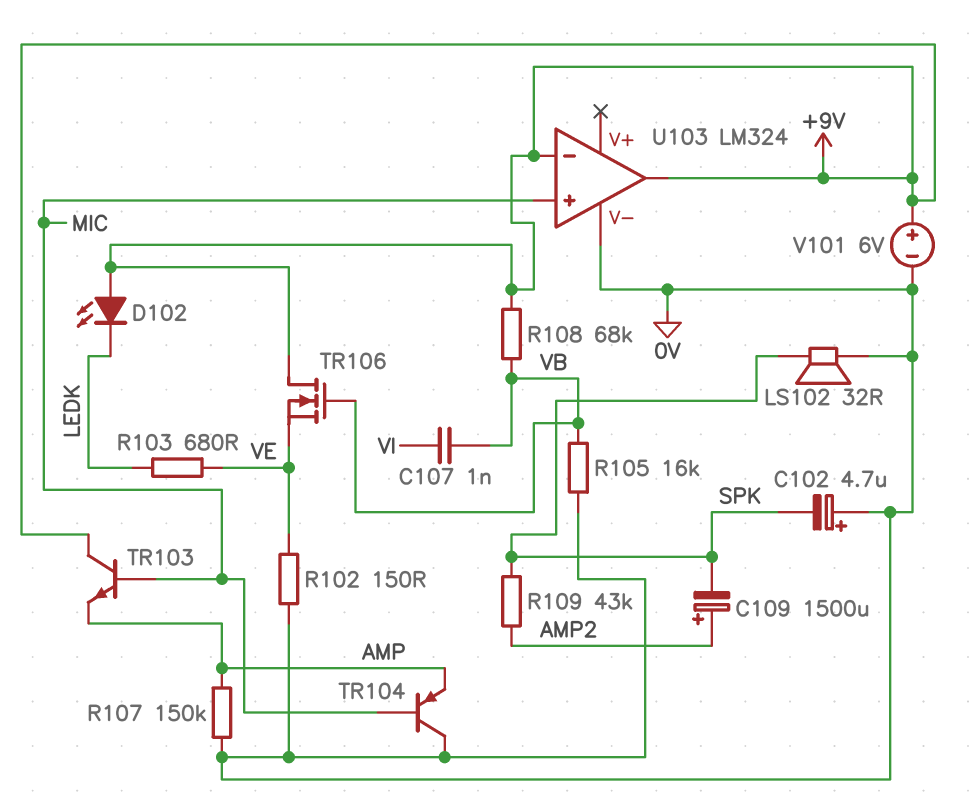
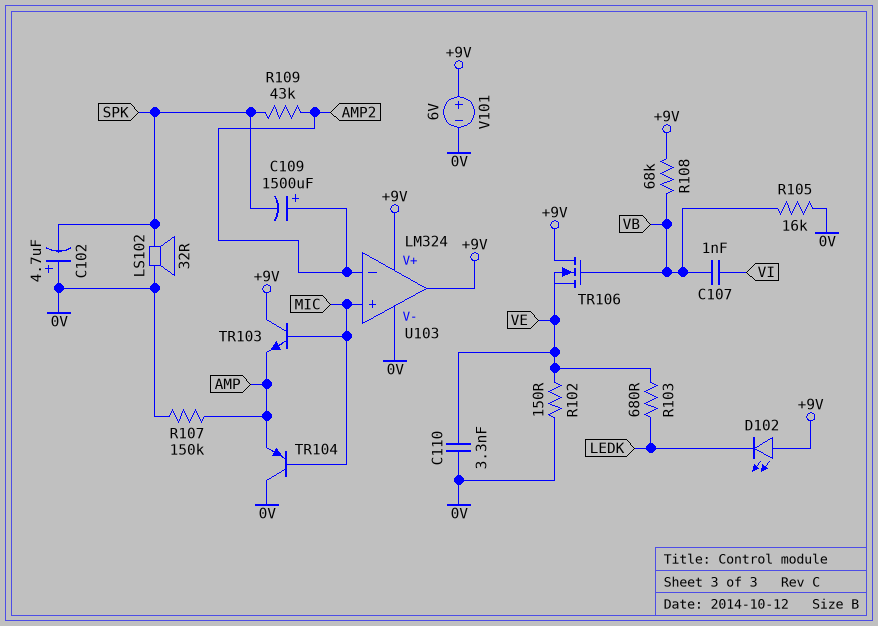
C110: none -> 3.3nF (0V, VE)
U103 pin V+: none -> +9V
U103 pin in-: +9V -> AMP2

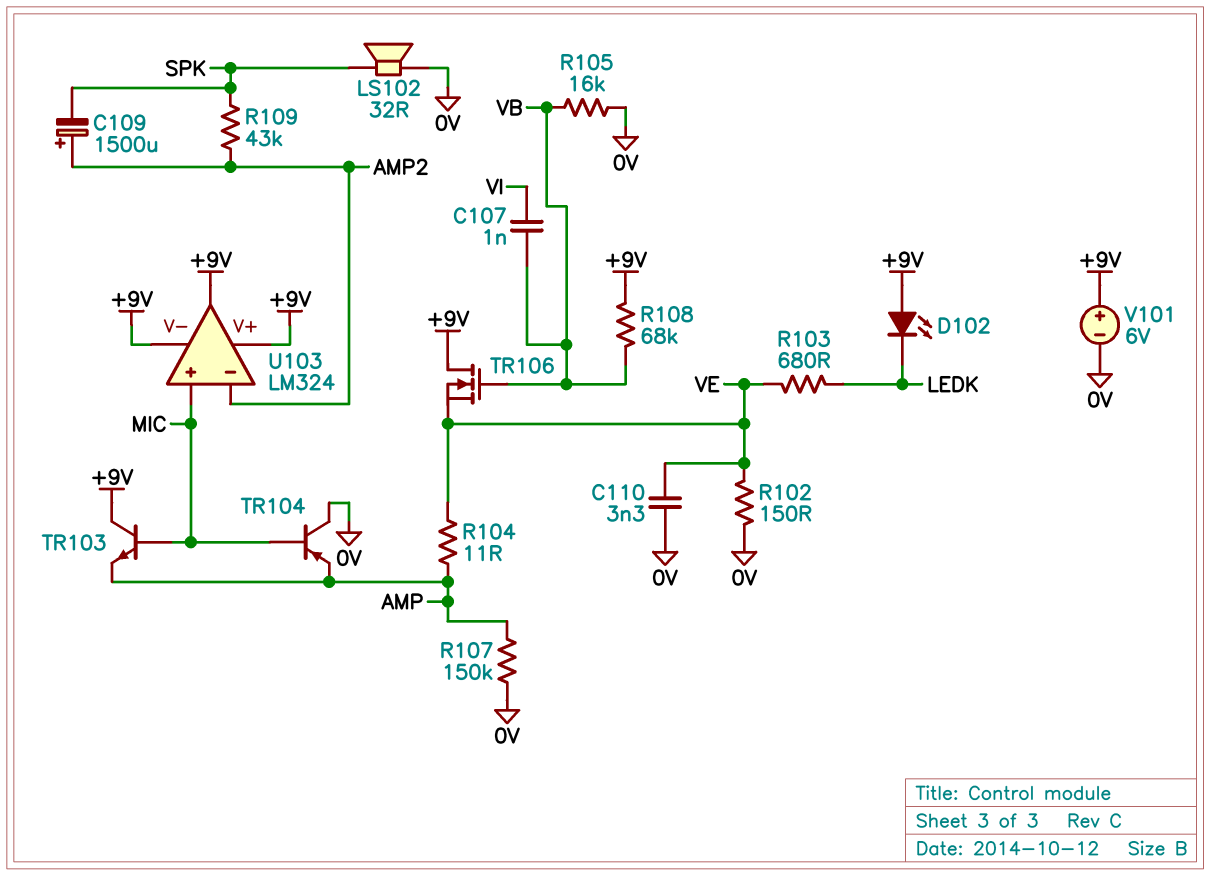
C102: 4.7uF (plus 0V, minus SPK) -> none
R104: none -> 11 (AMP, VE)
U103 pin V-: 0V -> +9V

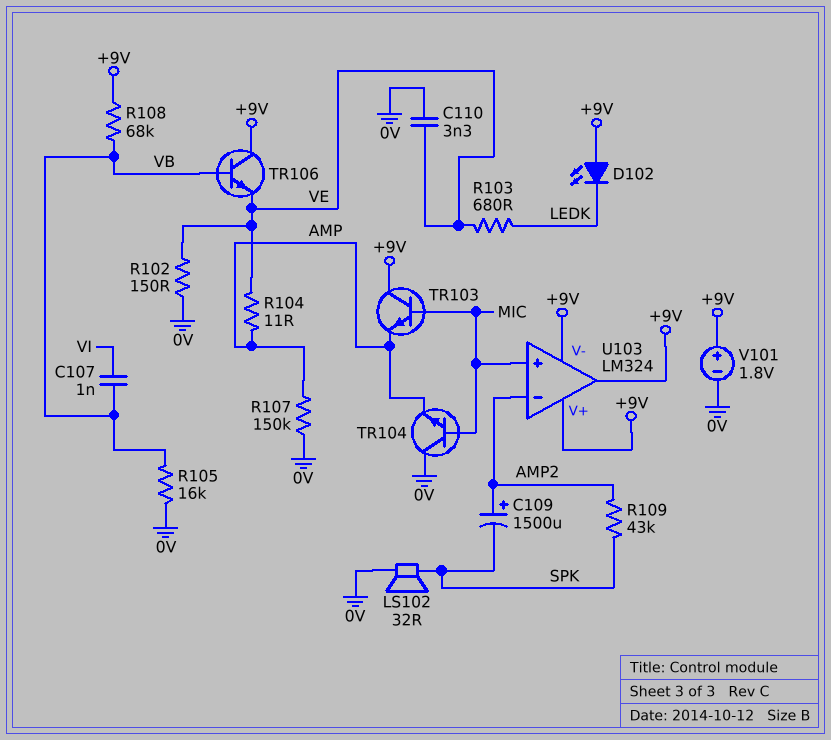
TR104: PNP (B MIC, C 0V, E AMP) -> NPN (B MIC, C 0V, E AMP)
TR106: NMOS (G VB, D +9V, S VE) -> NPN (B VB, C +9V, E VE)
V101: 6V (plus +9V, minus 0V) -> 1.8V (plus +9V, minus 0V)

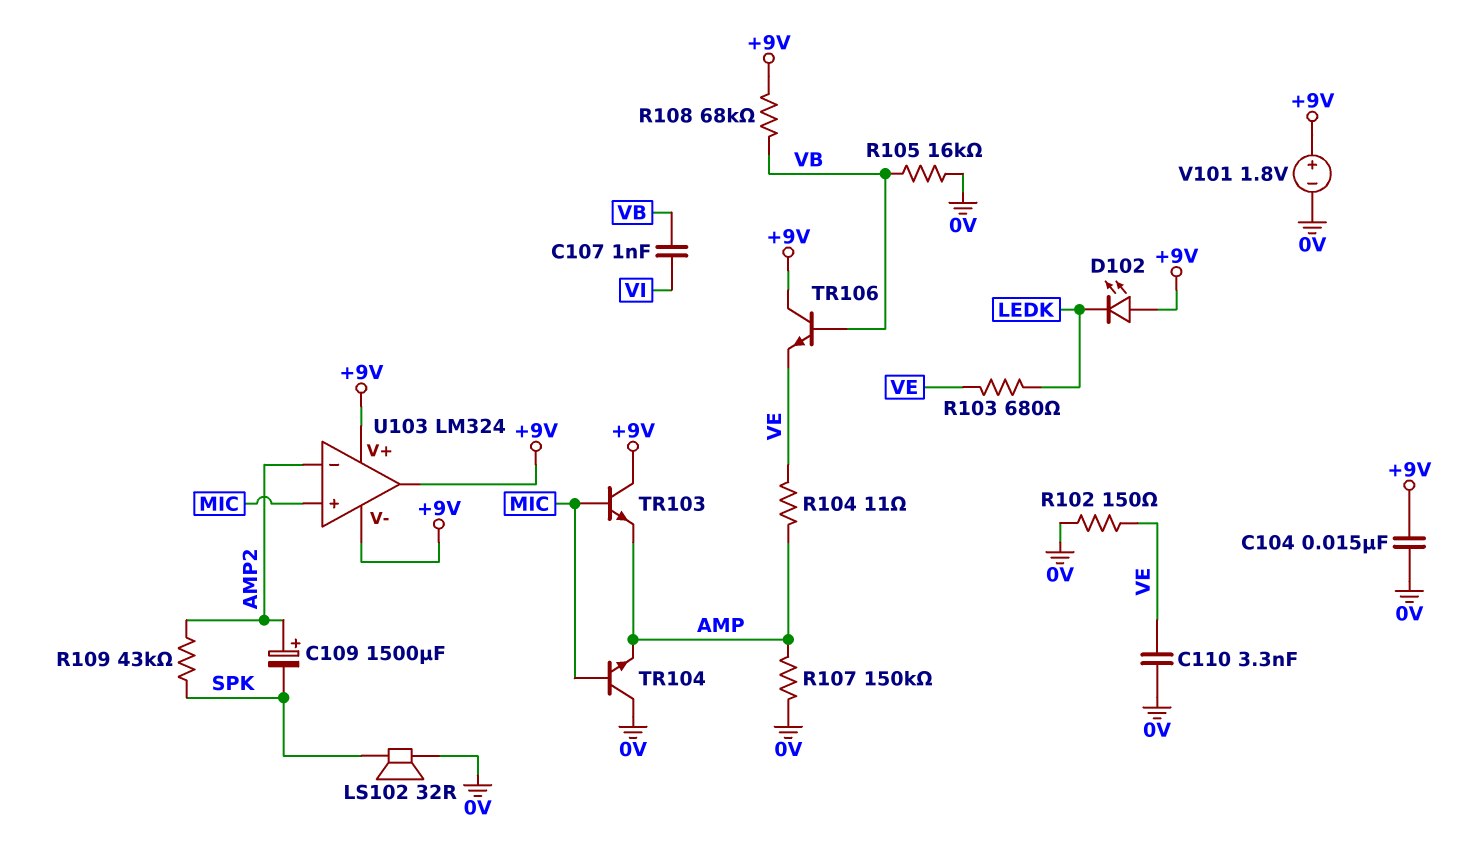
C104: none -> 15nF (+9V, 0V)

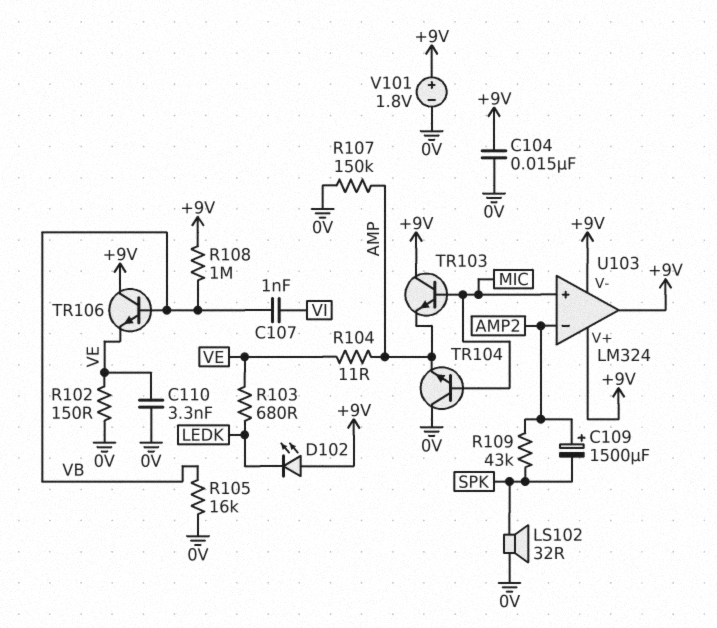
R108: 68k (+9V, VB) -> 1M (+9V, VB)

